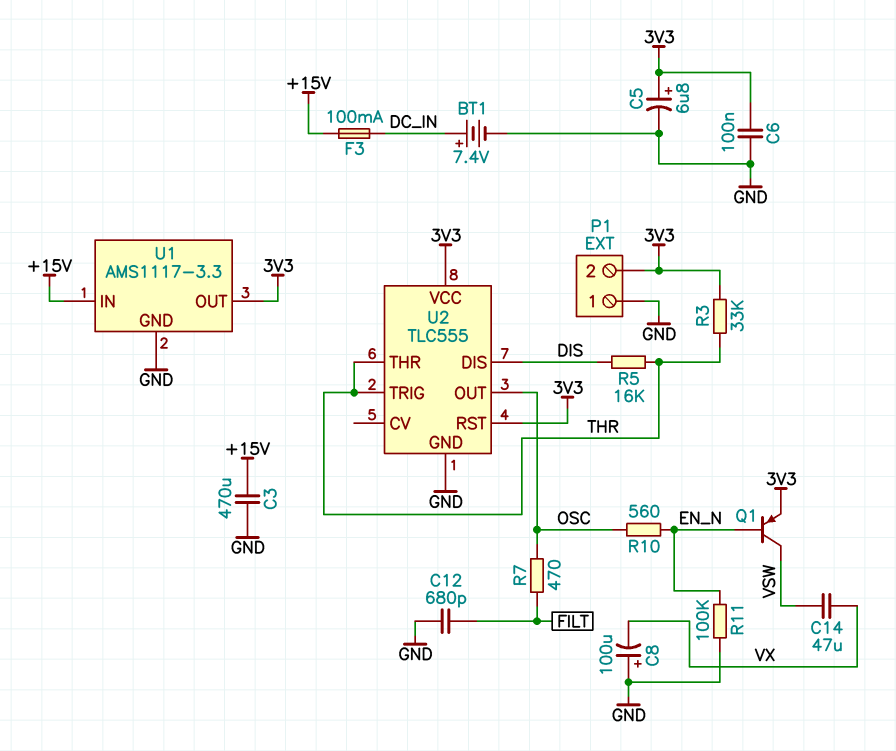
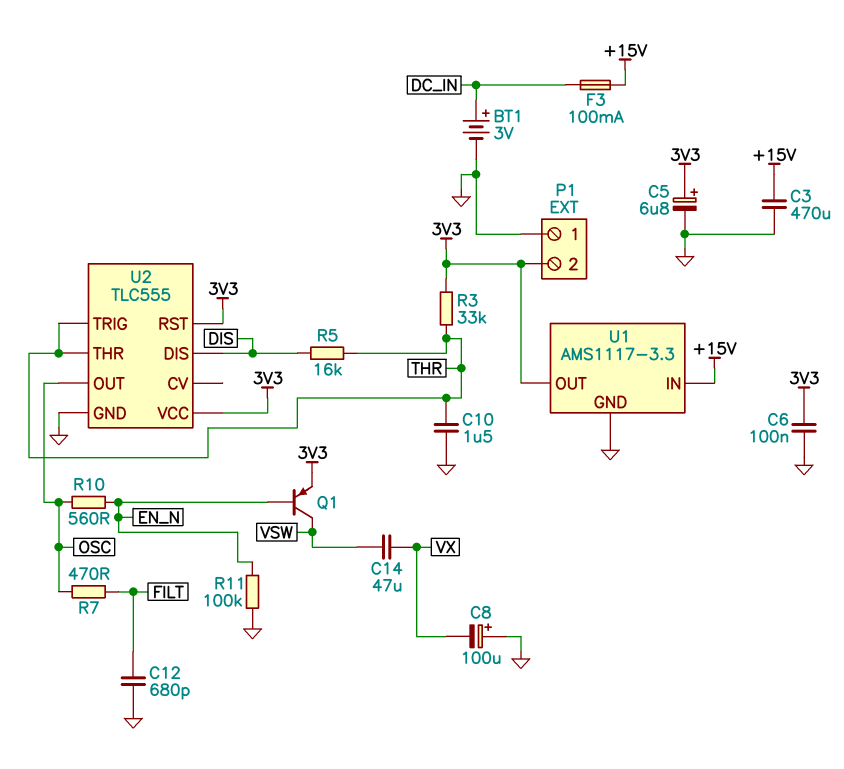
BT1: 7.4V (plus DC_IN, minus GND) -> 3V (plus DC_IN, minus GND)
C10: none -> 1.5uF (GND, THR)

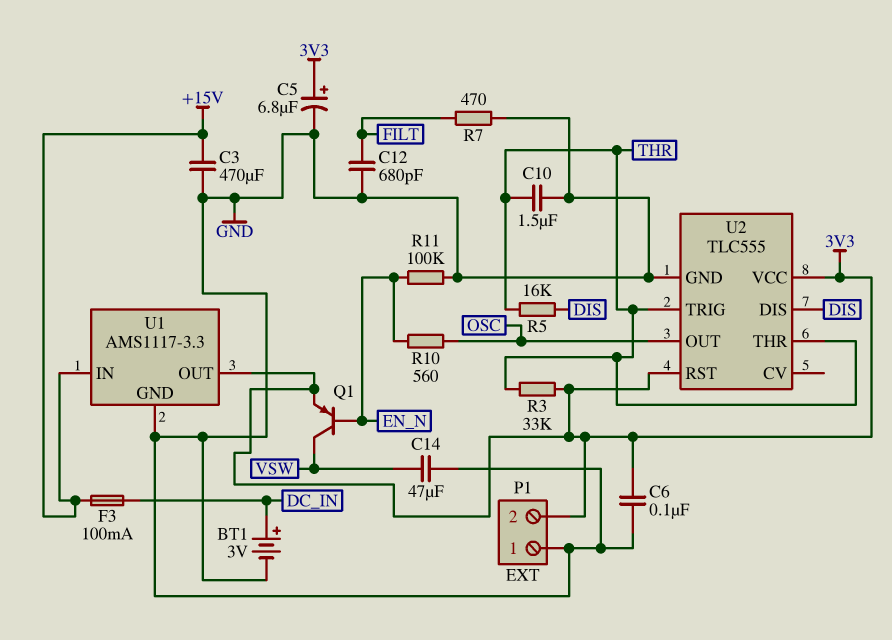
C8: 100uF (plus GND, minus VX) -> none
C14: 47uF (VSW, VX) -> 47uF (GND, VSW)
R7: 470 (FILT, OSC) -> 470 (FILT, GND)

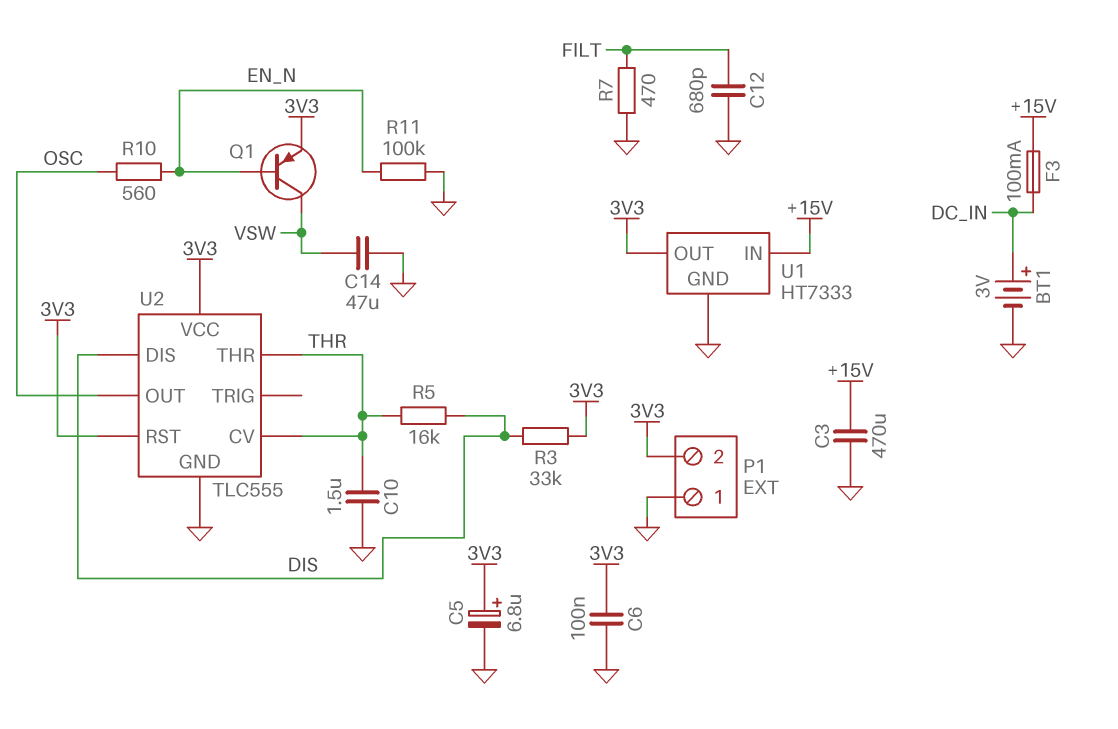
R3: 33k (3V3, THR) -> 33k (3V3, DIS)
U1: AMS1117-3.3 -> HT7333
U2 pin CV: none -> THR
U2 pin TRIG: THR -> none

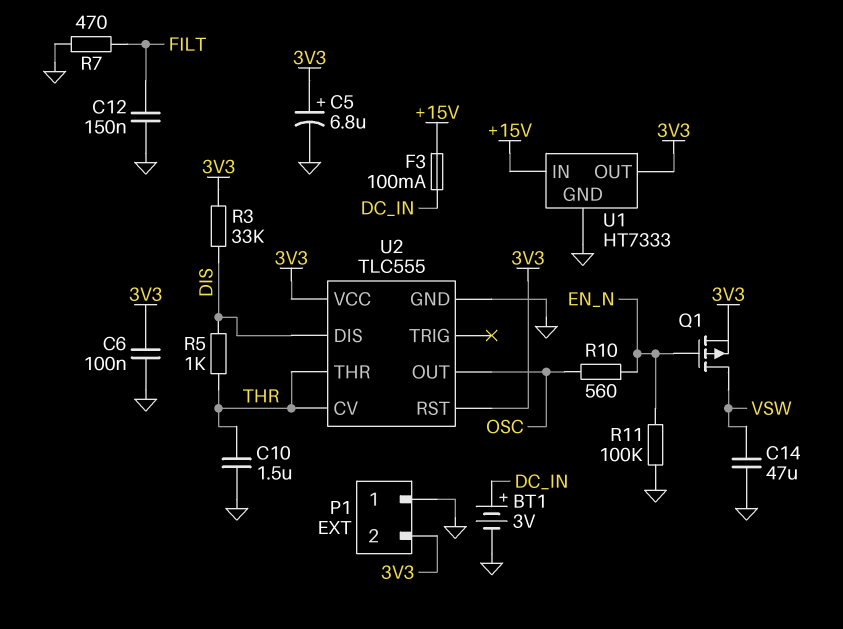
C3: 470uF (+15V, GND) -> none
C12: 680pF (FILT, GND) -> 150nF (FILT, GND)
Q1: PNP (B EN_N, C VSW, E 3V3) -> PMOS (G EN_N, D VSW, S 3V3)
R5: 16k (DIS, THR) -> 1k (DIS, THR)

